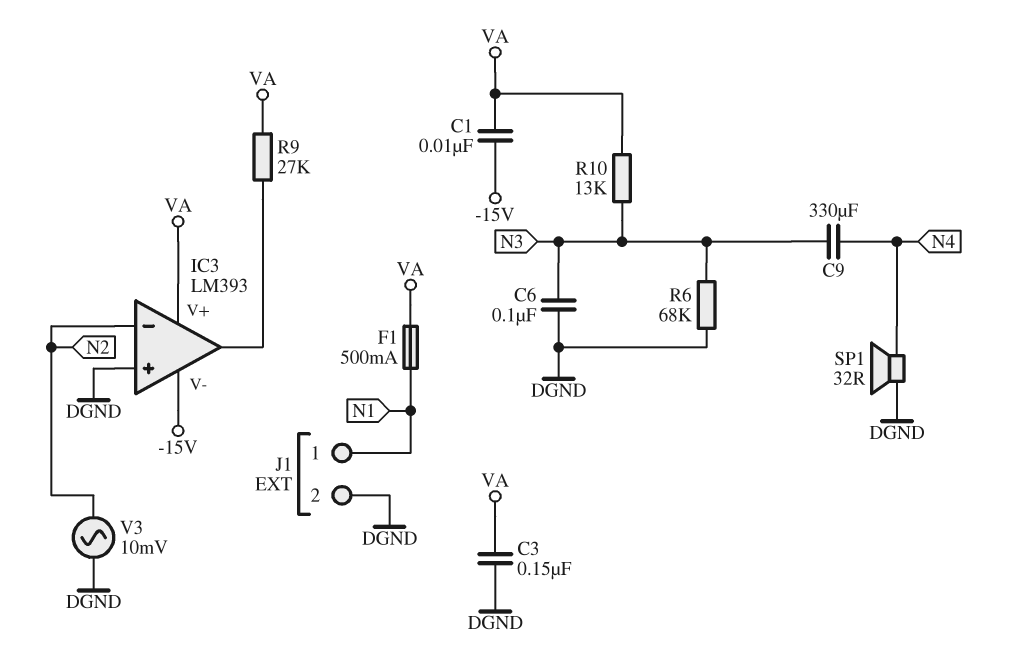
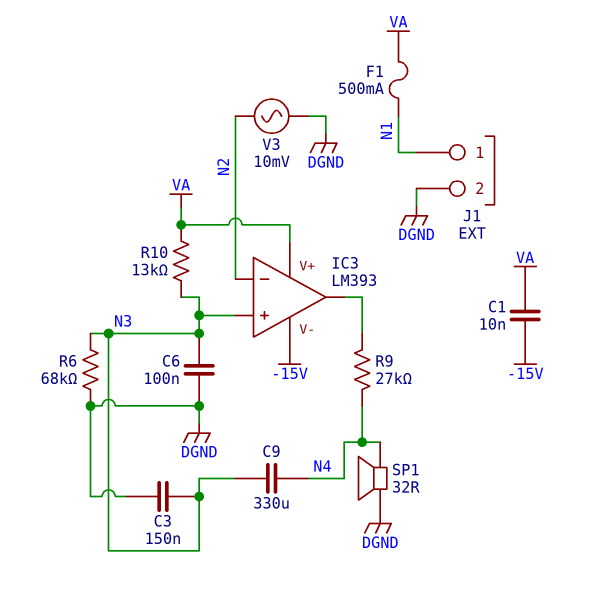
C3: 150nF (DGND, VA) -> 150nF (DGND, N3)
IC3 pin in+: DGND -> N3
R9: 27k (IC3/out, VA) -> 27k (IC3/out, N4)

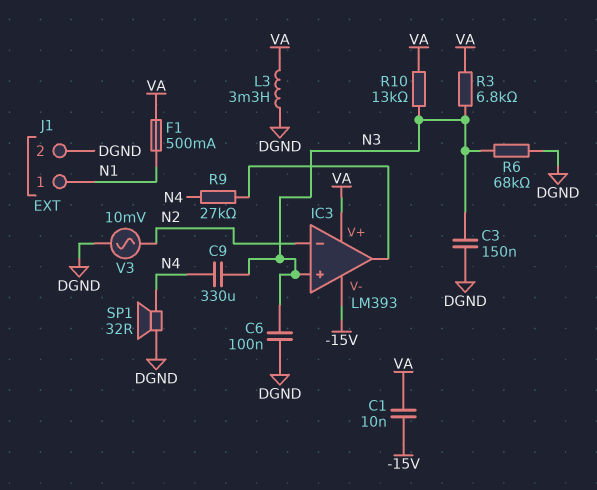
L3: none -> 3.3mH (DGND, VA)
R3: none -> 6.8k (N3, VA)

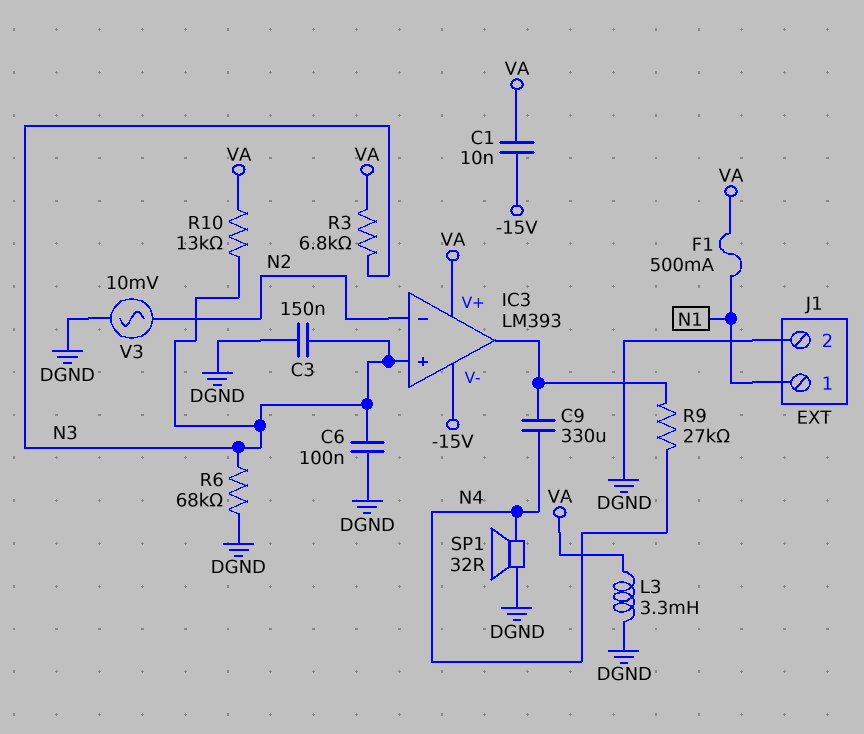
C9: 330uF (N3, N4) -> 330uF (IC3/out, N4)

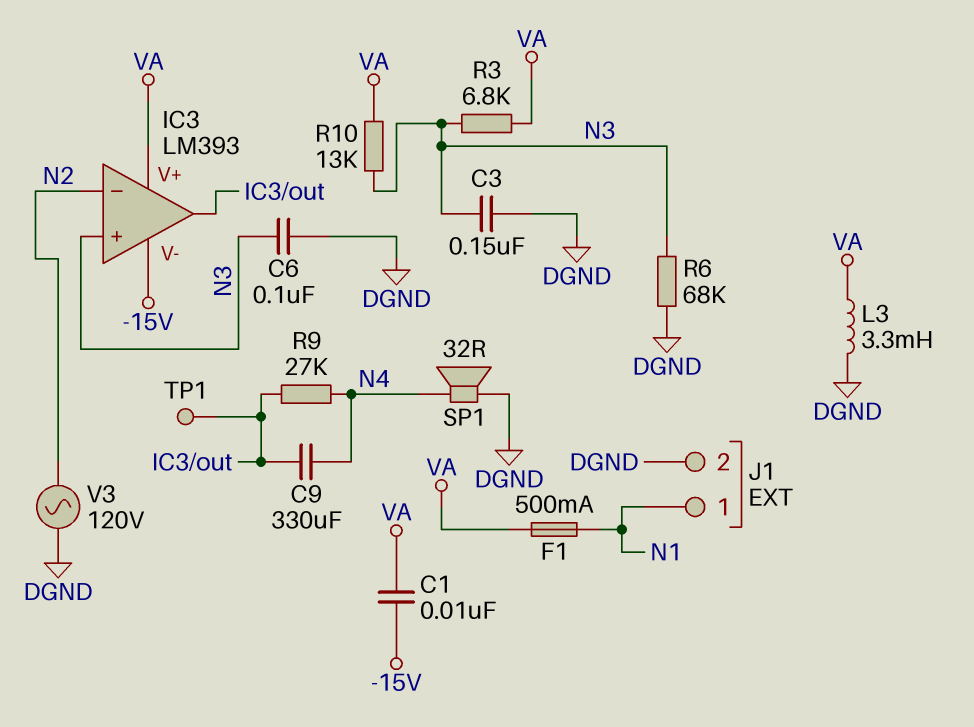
TP1: none -> test point (IC3/out)
V3: AC 10mV (DGND, N2) -> AC 120V (DGND, N2)

